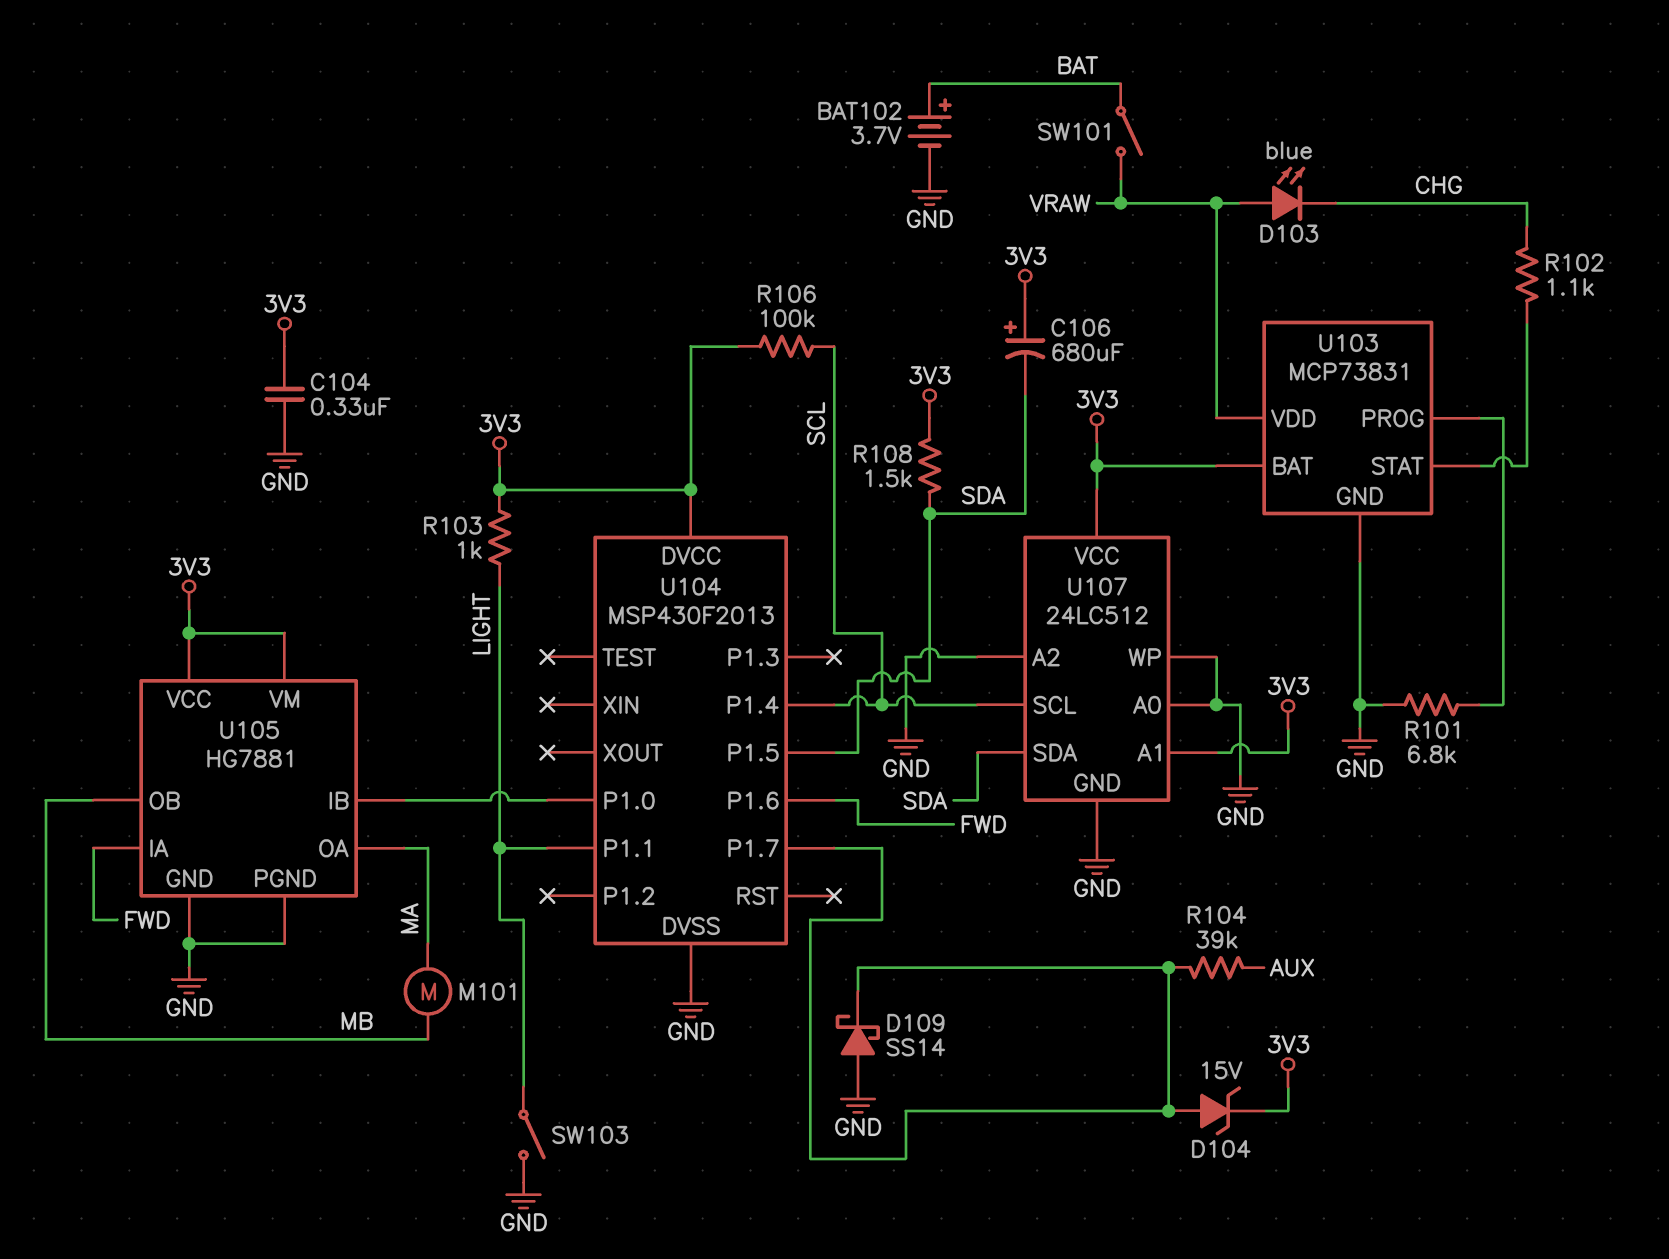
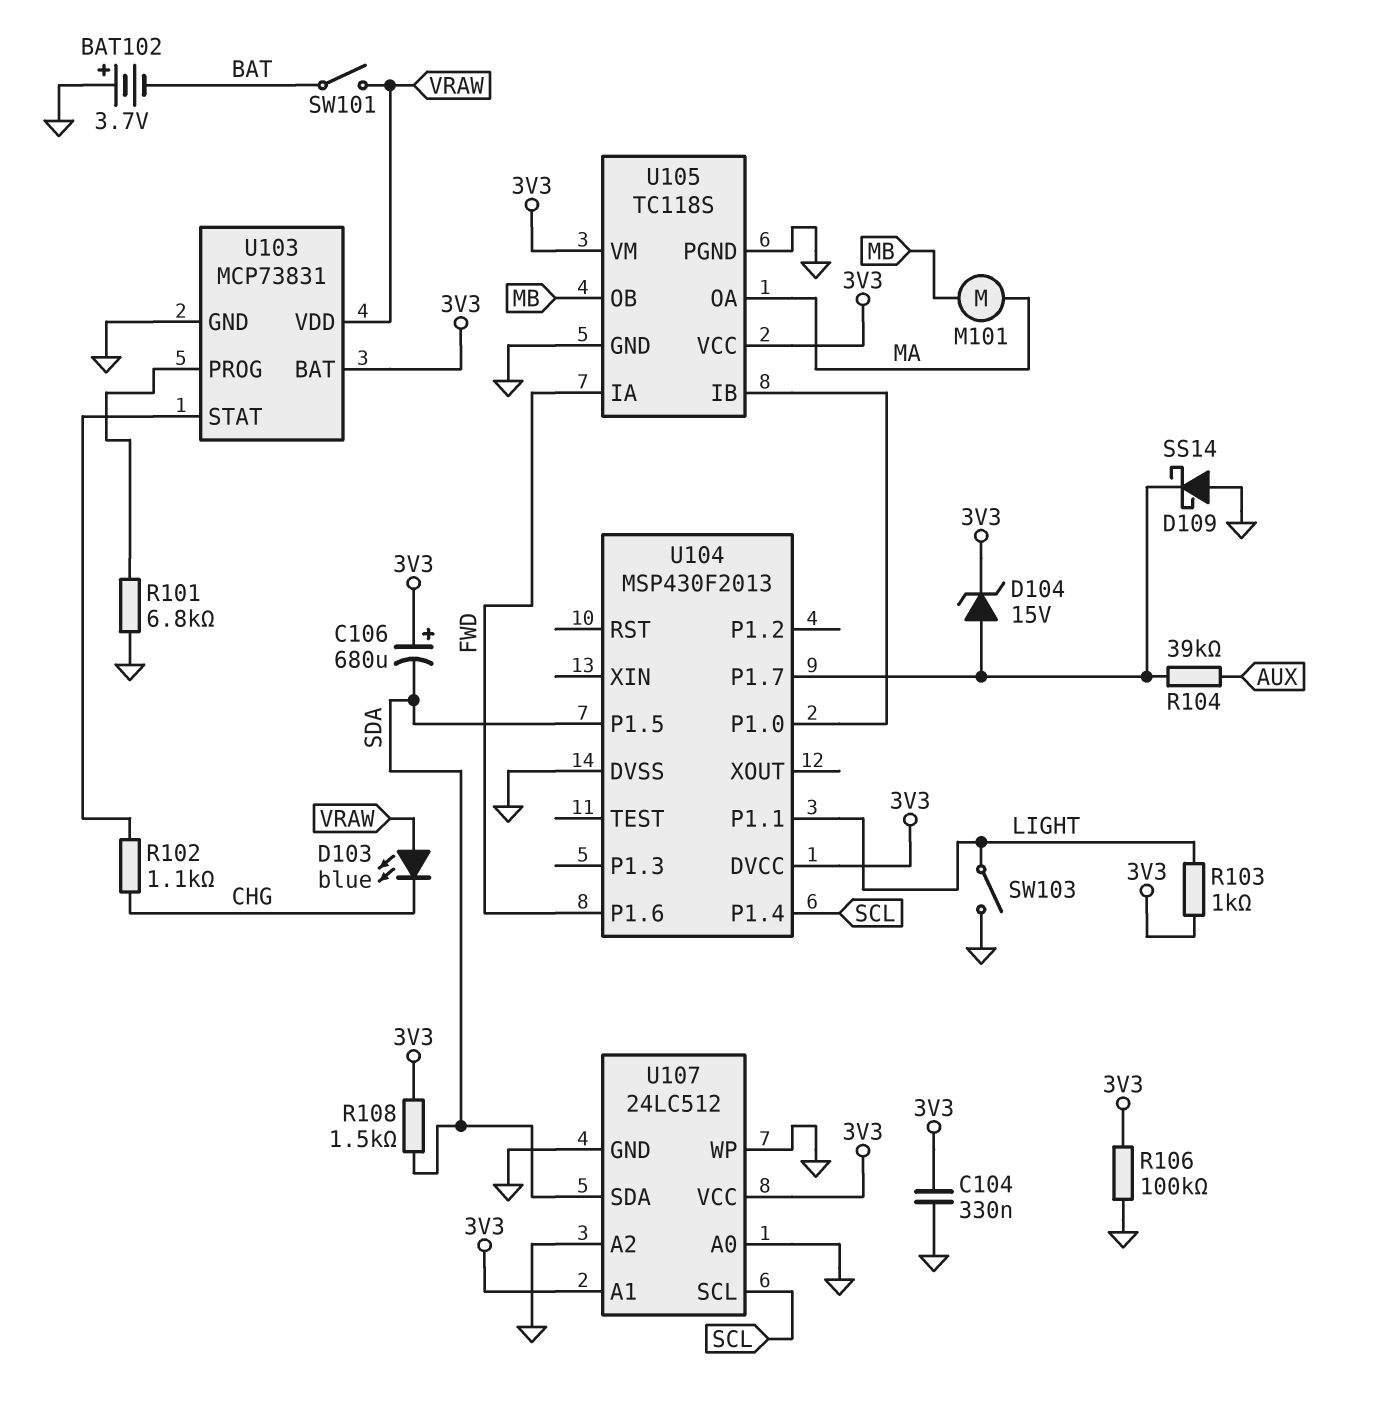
BAT102: 3.7V (plus BAT, minus GND) -> 3.7V (plus GND, minus BAT)
R106: 100k (3V3, SCL) -> 100k (3V3, GND)
U105: HG7881 -> TC118S

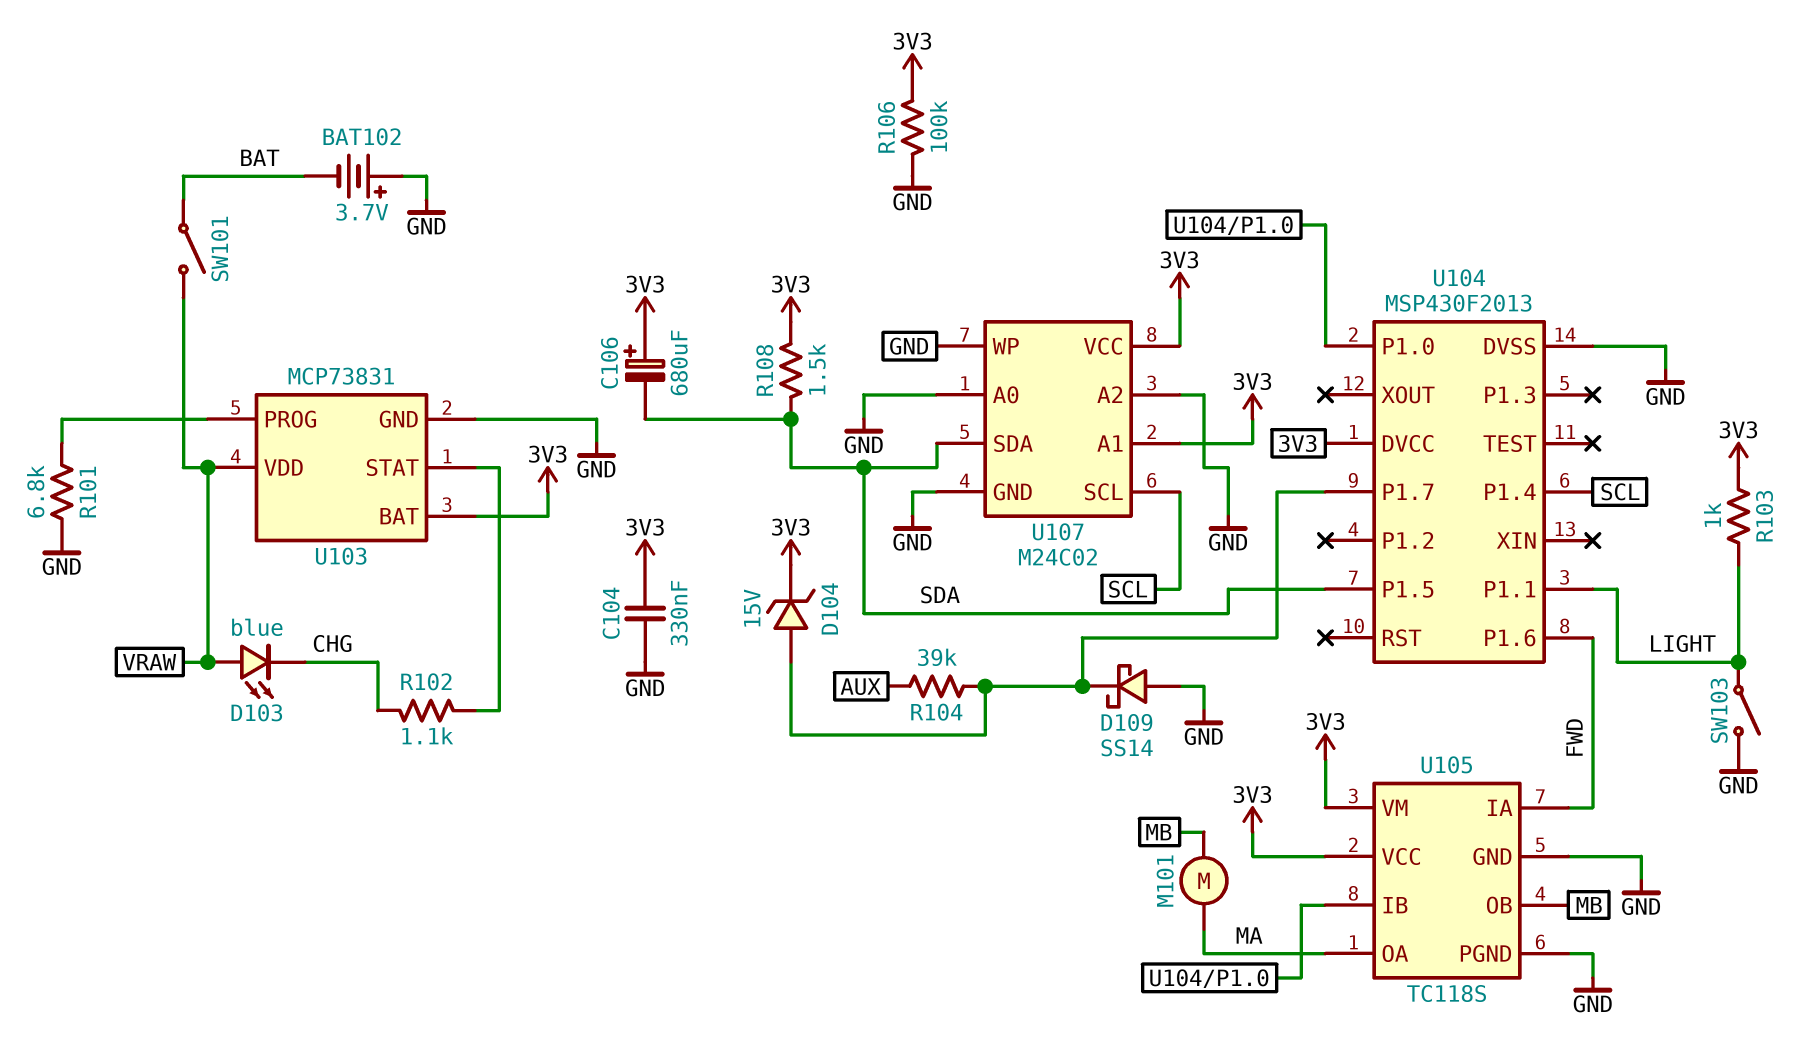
U107: 24LC512 -> M24C02

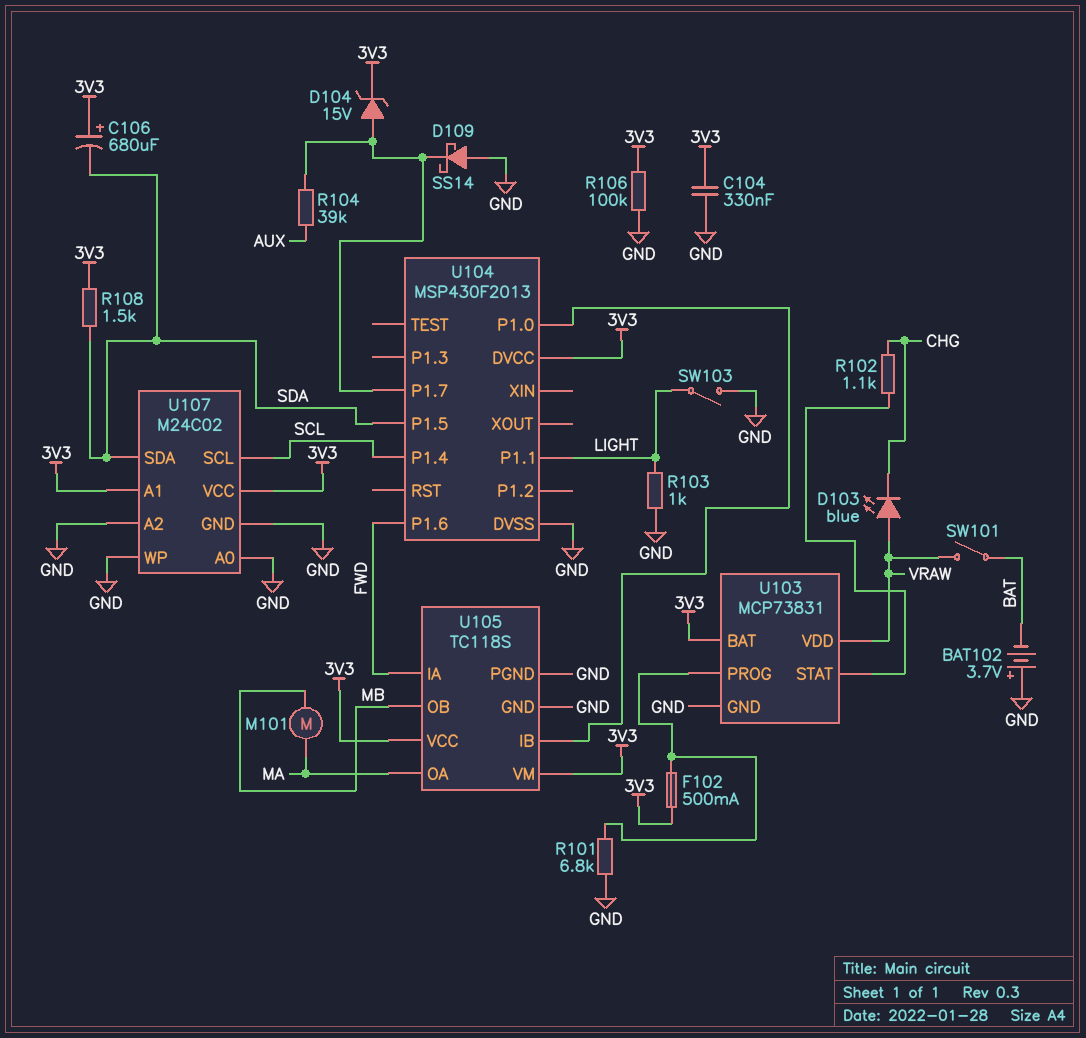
F102: none -> 500mA (3V3, U103/PROG)
R103: 1k (3V3, LIGHT) -> 1k (GND, LIGHT)

